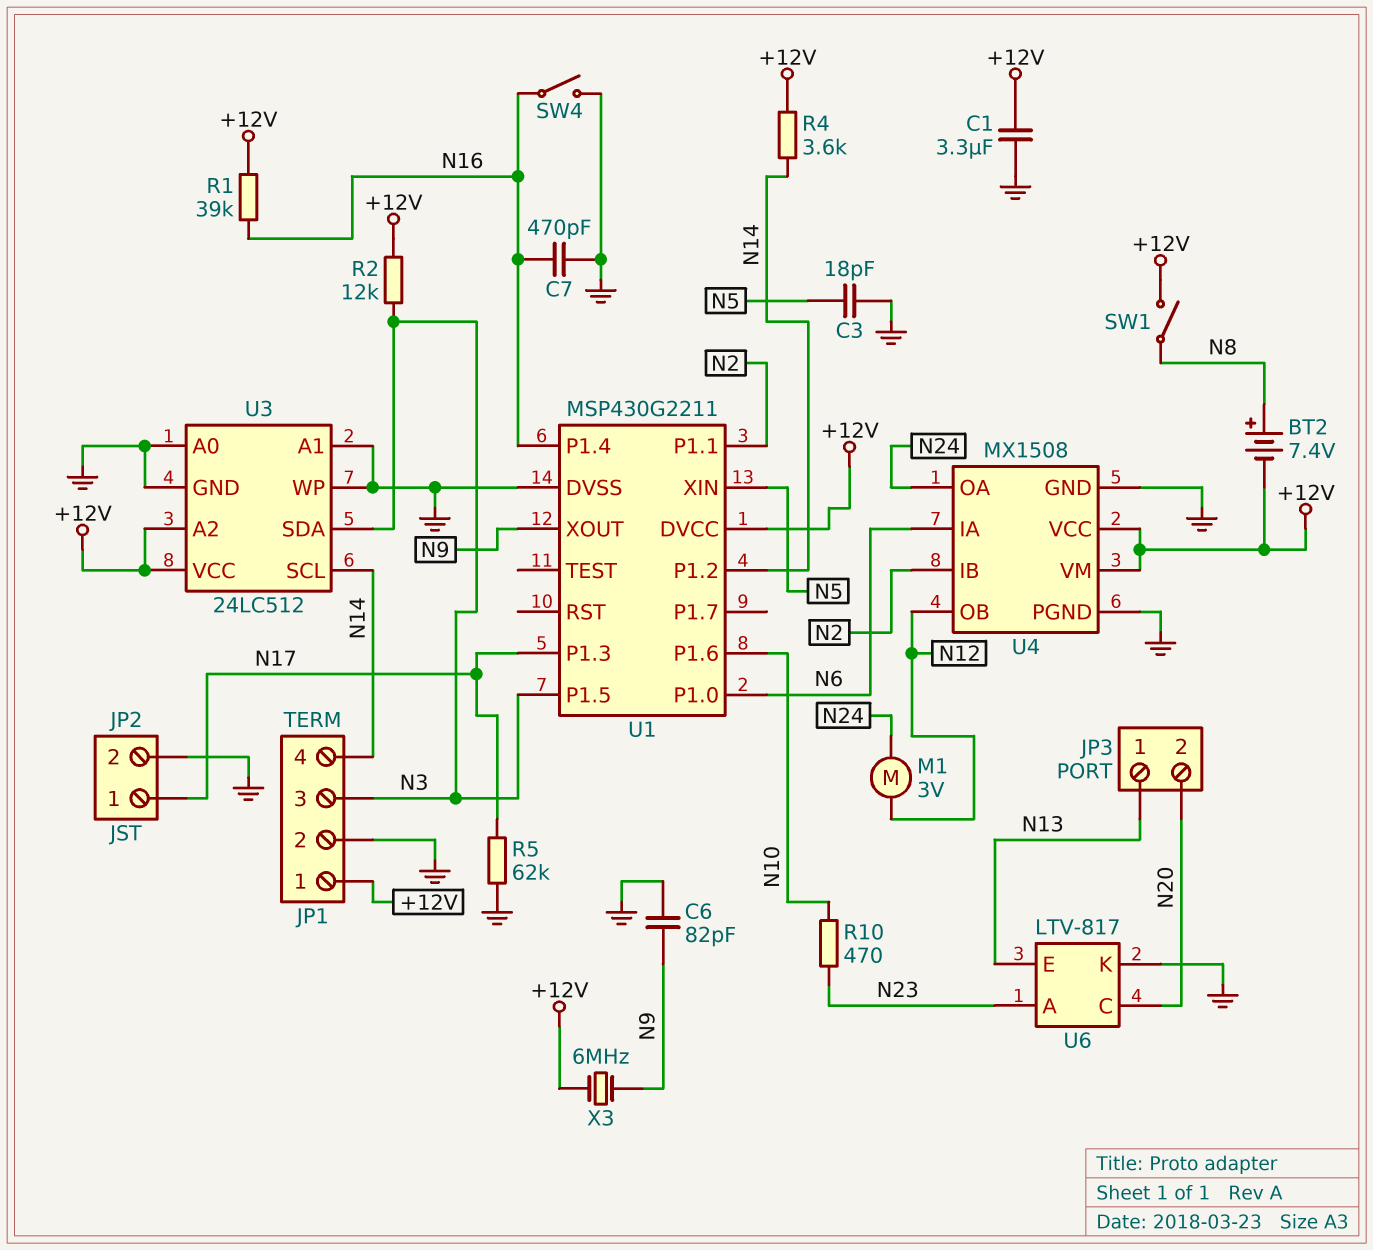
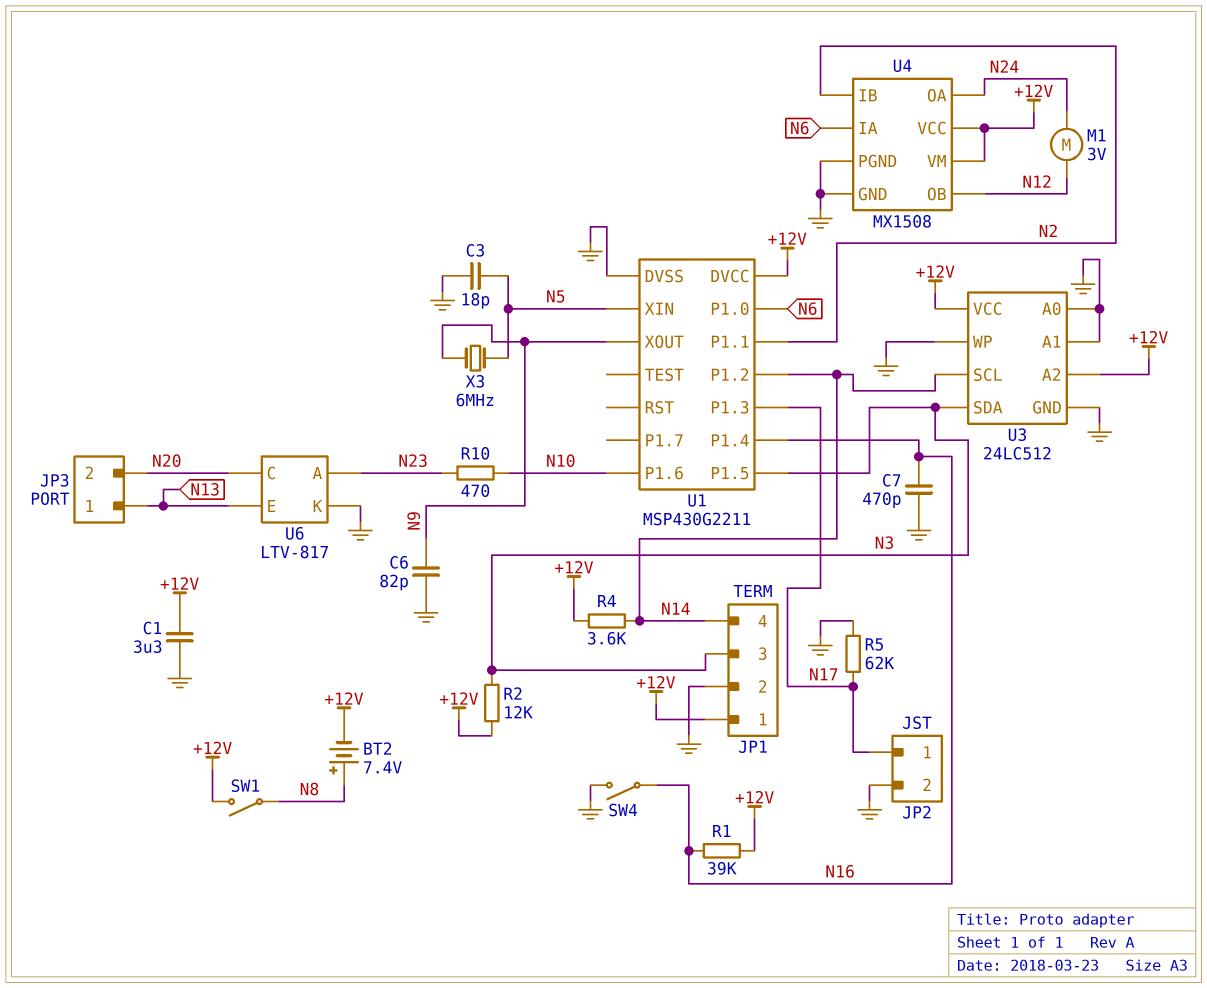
X3: 6MHz (+12V, N9) -> 6MHz (N5, N9)

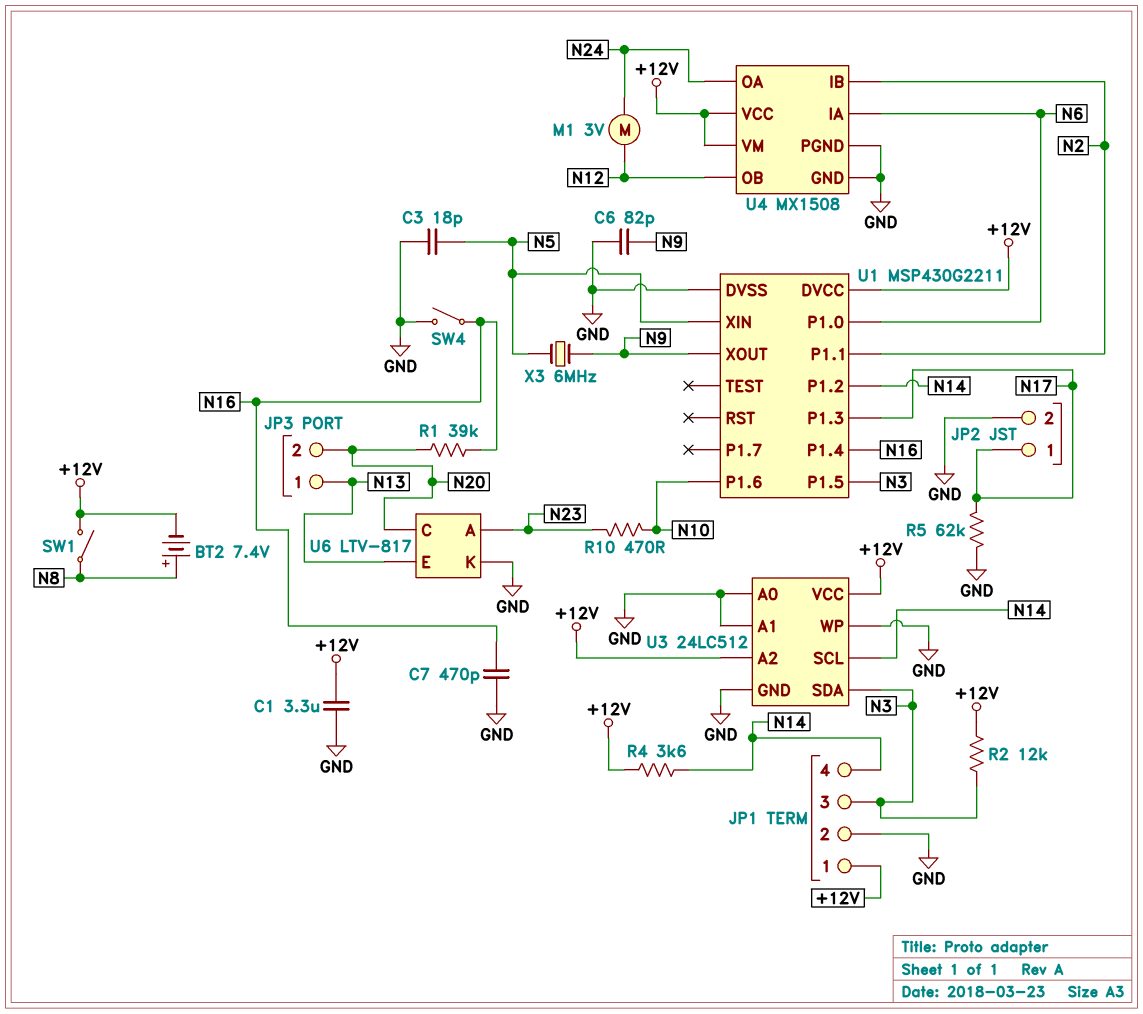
R1: 39k (+12V, N16) -> 39k (N16, N20)

